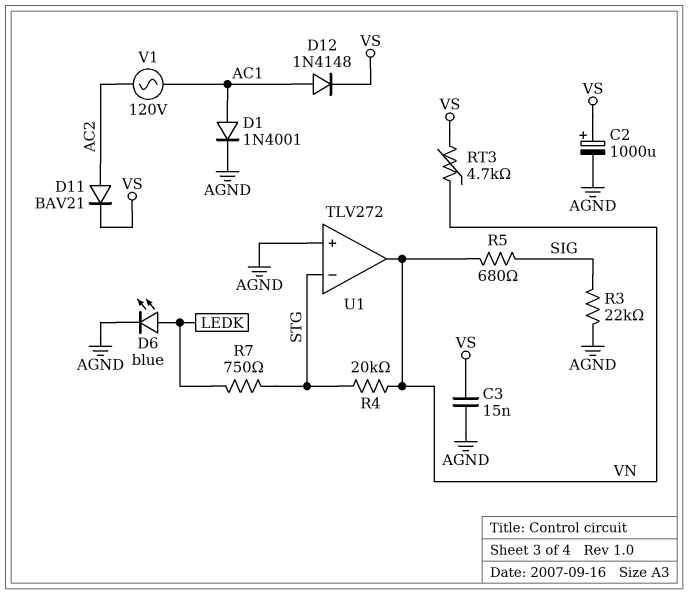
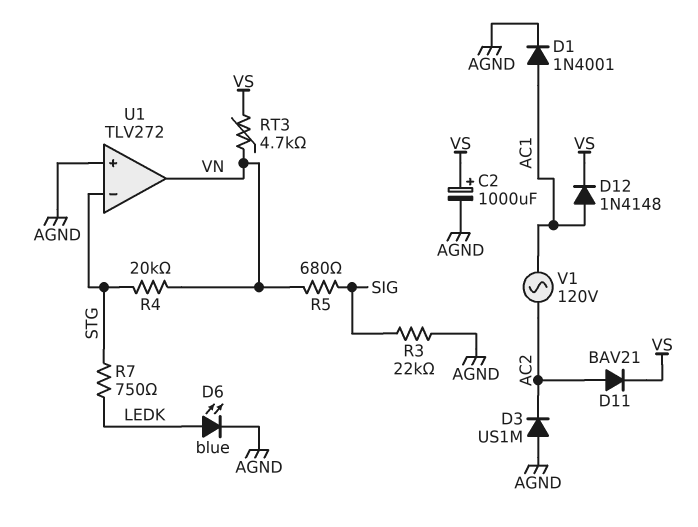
C3: 15nF (AGND, VS) -> none
D3: none -> diode US1M (A AGND, K AC2)

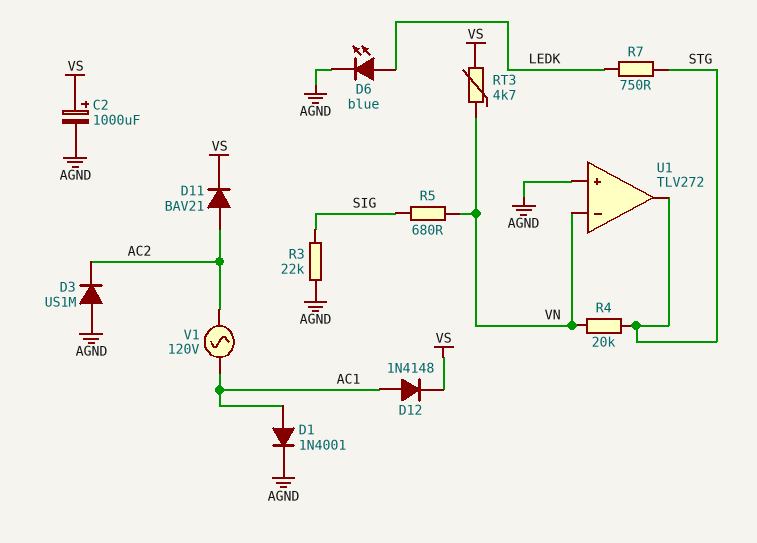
U1 pin in-: STG -> VN
U1 pin out: VN -> STG

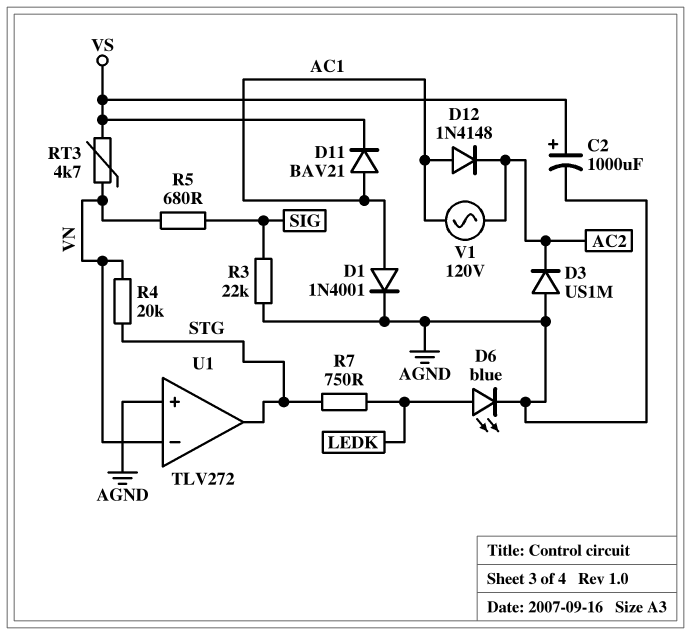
D11: diode BAV21 (A AC2, K VS) -> diode BAV21 (A AC1, K VS)
D12: diode 1N4148 (A AC1, K VS) -> diode 1N4148 (A AC1, K AC2)

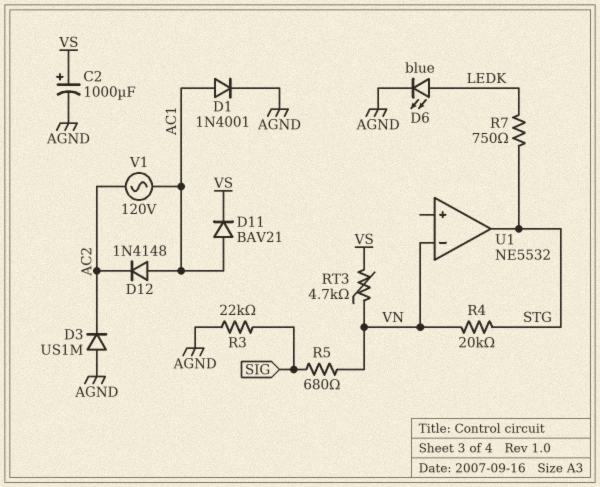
U1: TLV272 -> NE5532
U1 pin in+: AGND -> none

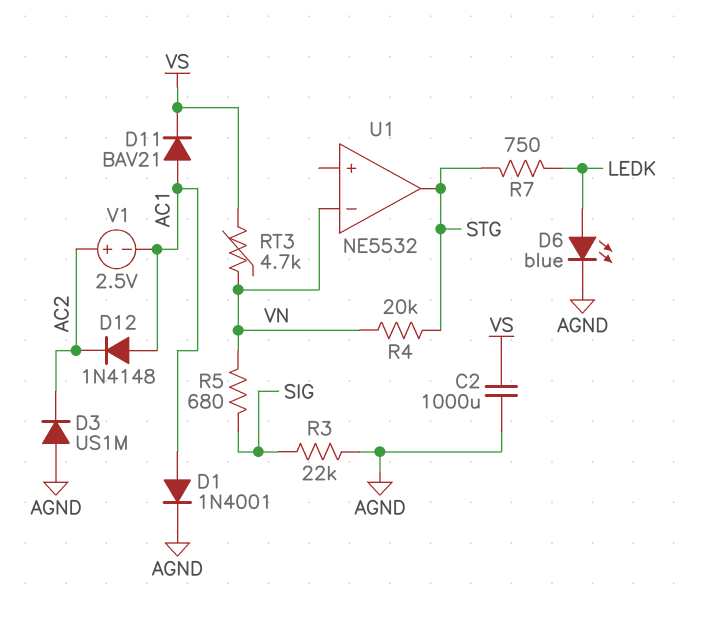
C2: 1000uF (plus VS, minus AGND) -> 1000uF (AGND, VS)
V1: AC 120V (AC1, AC2) -> 2.5V (plus AC2, minus AC1)

